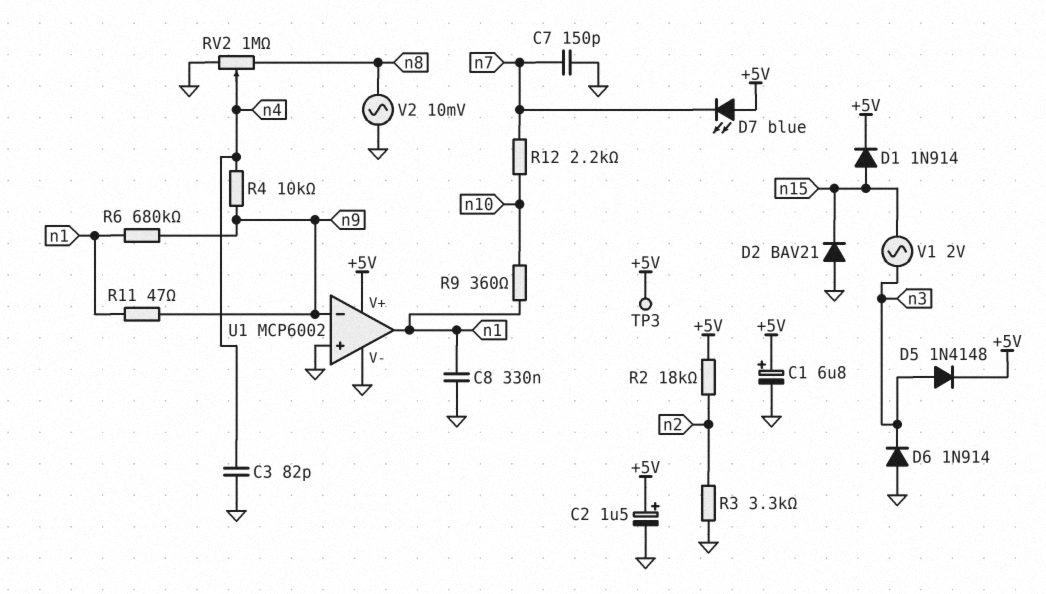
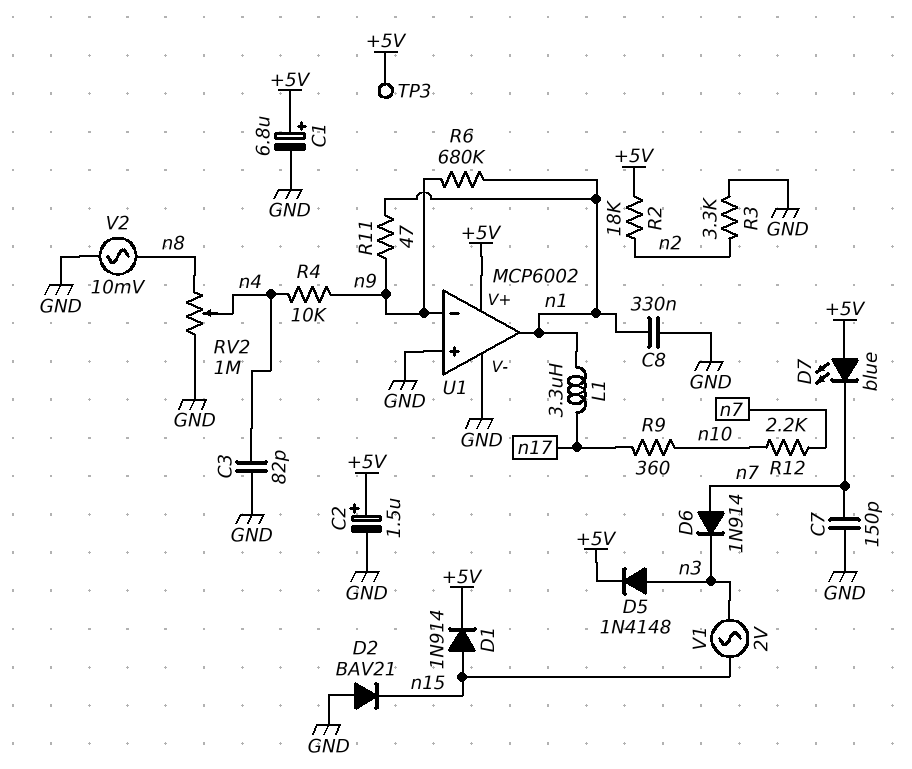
D6: diode 1N914 (A GND, K n3) -> diode 1N914 (A n7, K n3)
L1: none -> 3.3uH (n1, n17)
R9: 360 (n1, n10) -> 360 (n10, n17)

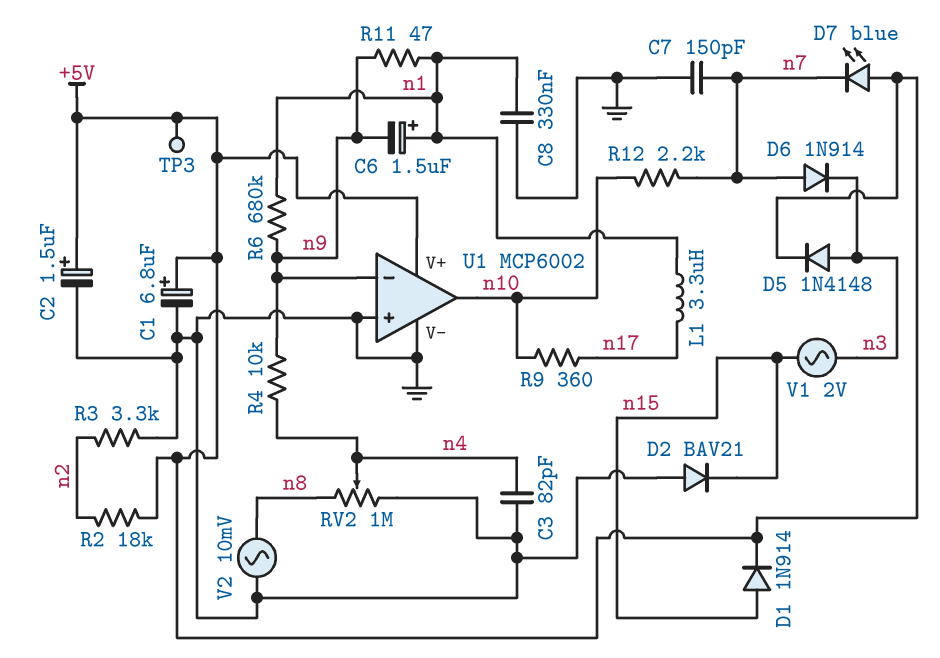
C6: none -> 1.5uF (plus n1, minus n9)
U1 pin out: n1 -> n10

